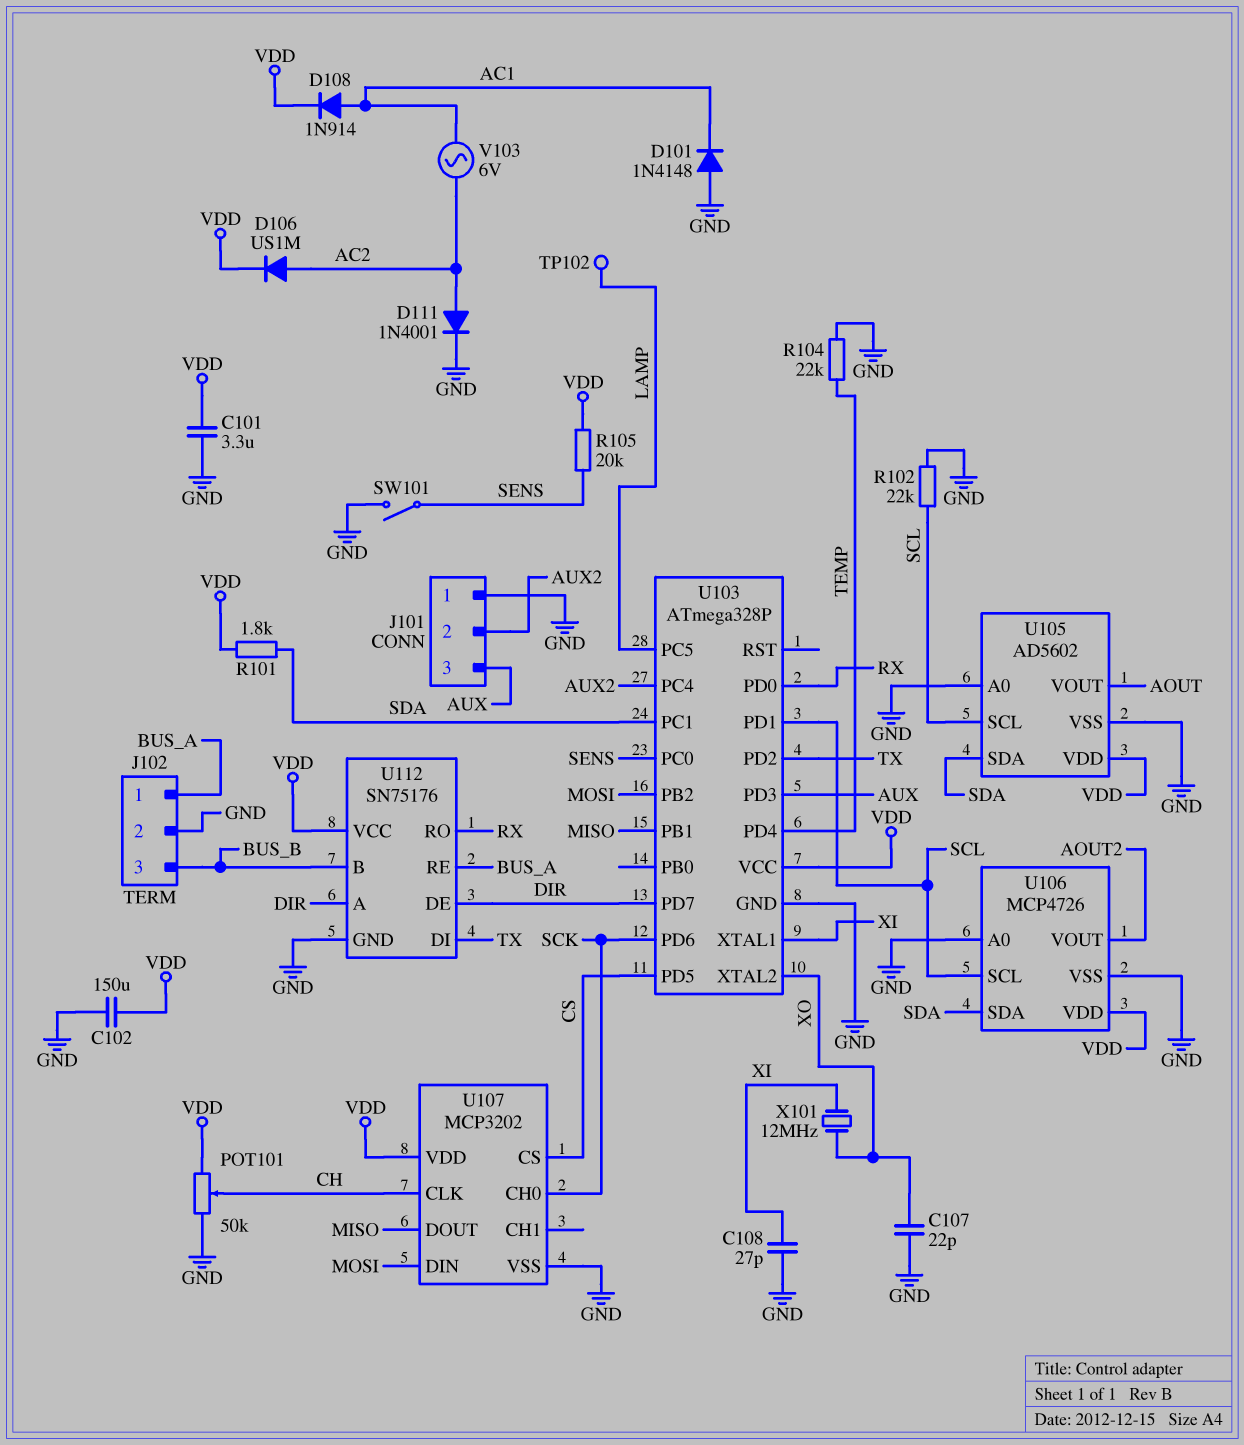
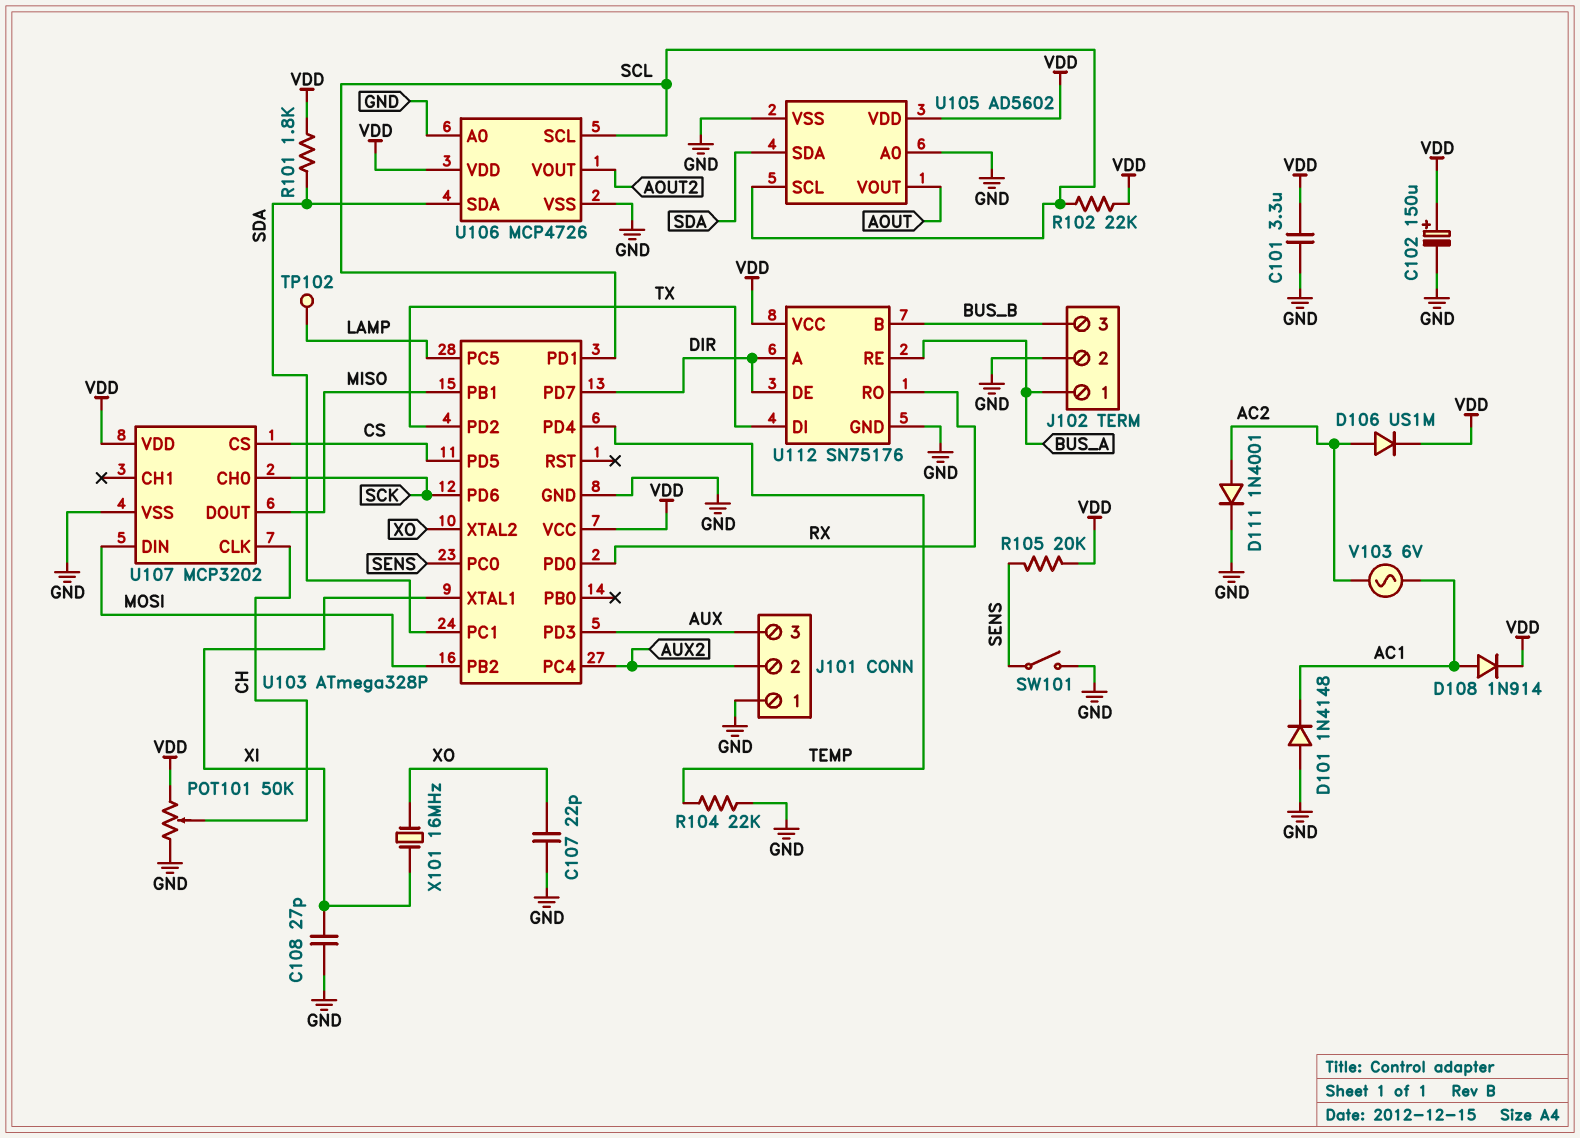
C102: 150uF (GND, VDD) -> 150uF (plus VDD, minus GND)
R102: 22k (GND, SCL) -> 22k (SCL, VDD)
X101: 12MHz (XI, XO) -> 16MHz (XI, XO)

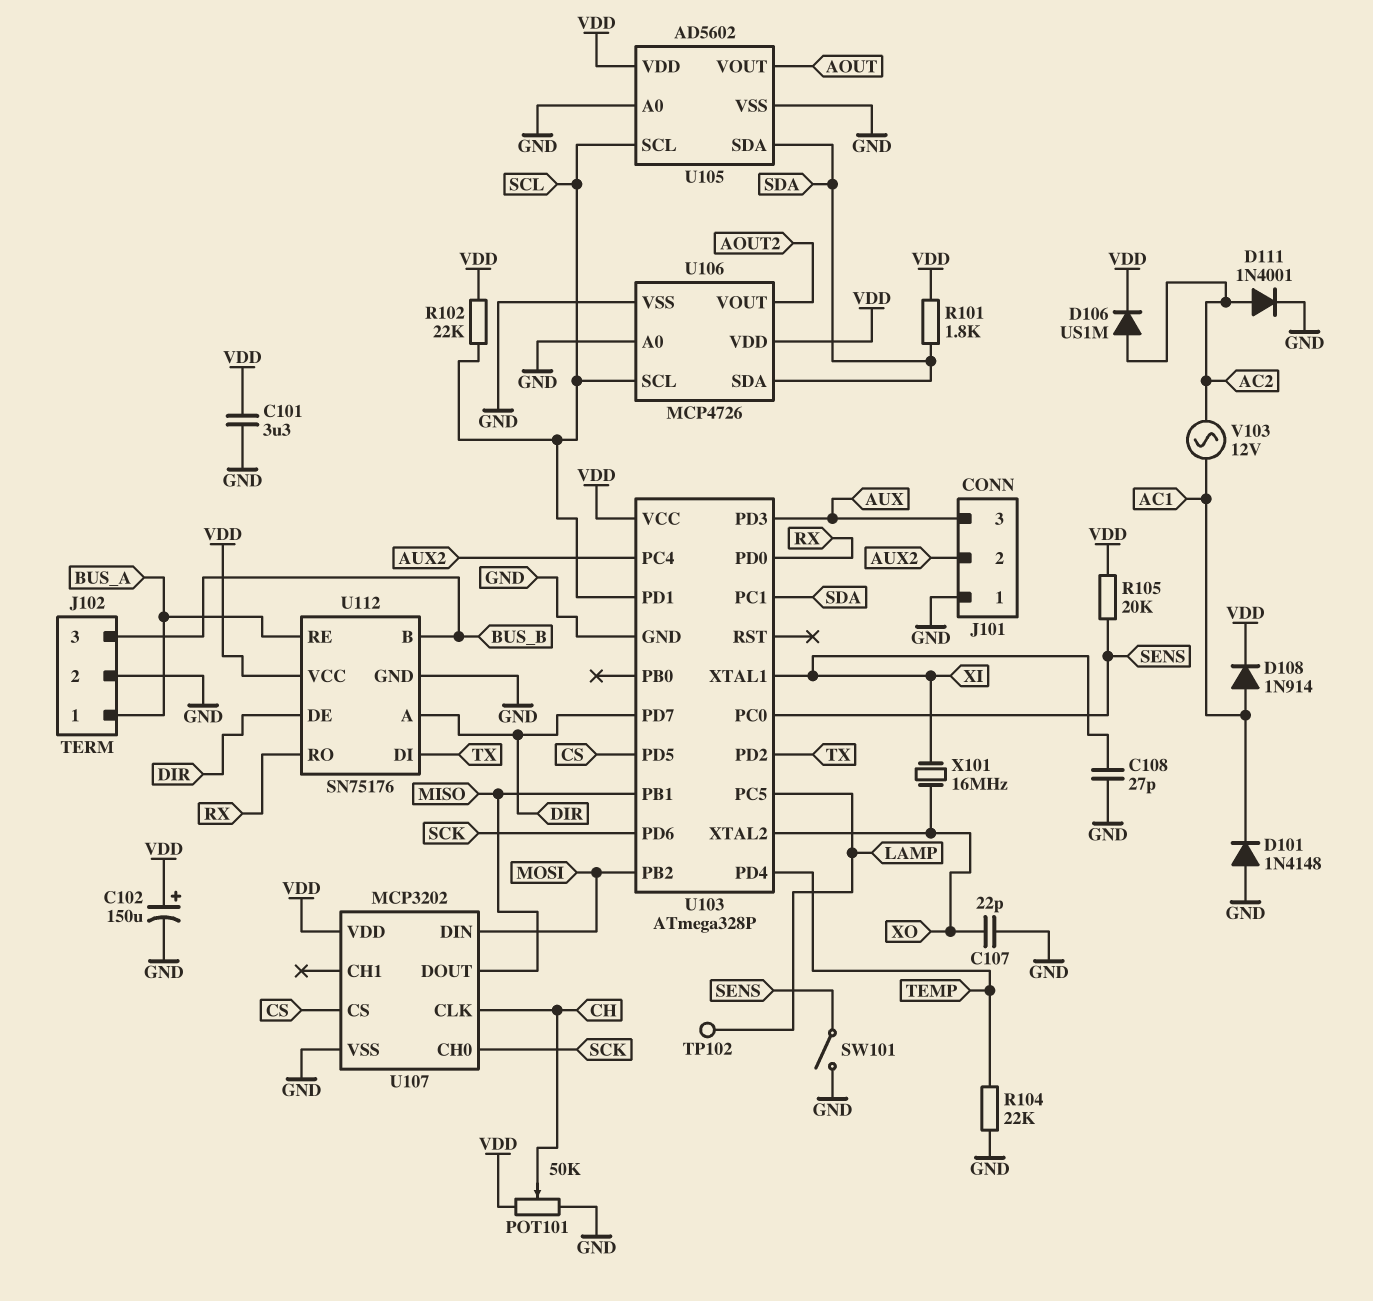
V103: AC 6V (AC1, AC2) -> AC 12V (AC1, AC2)

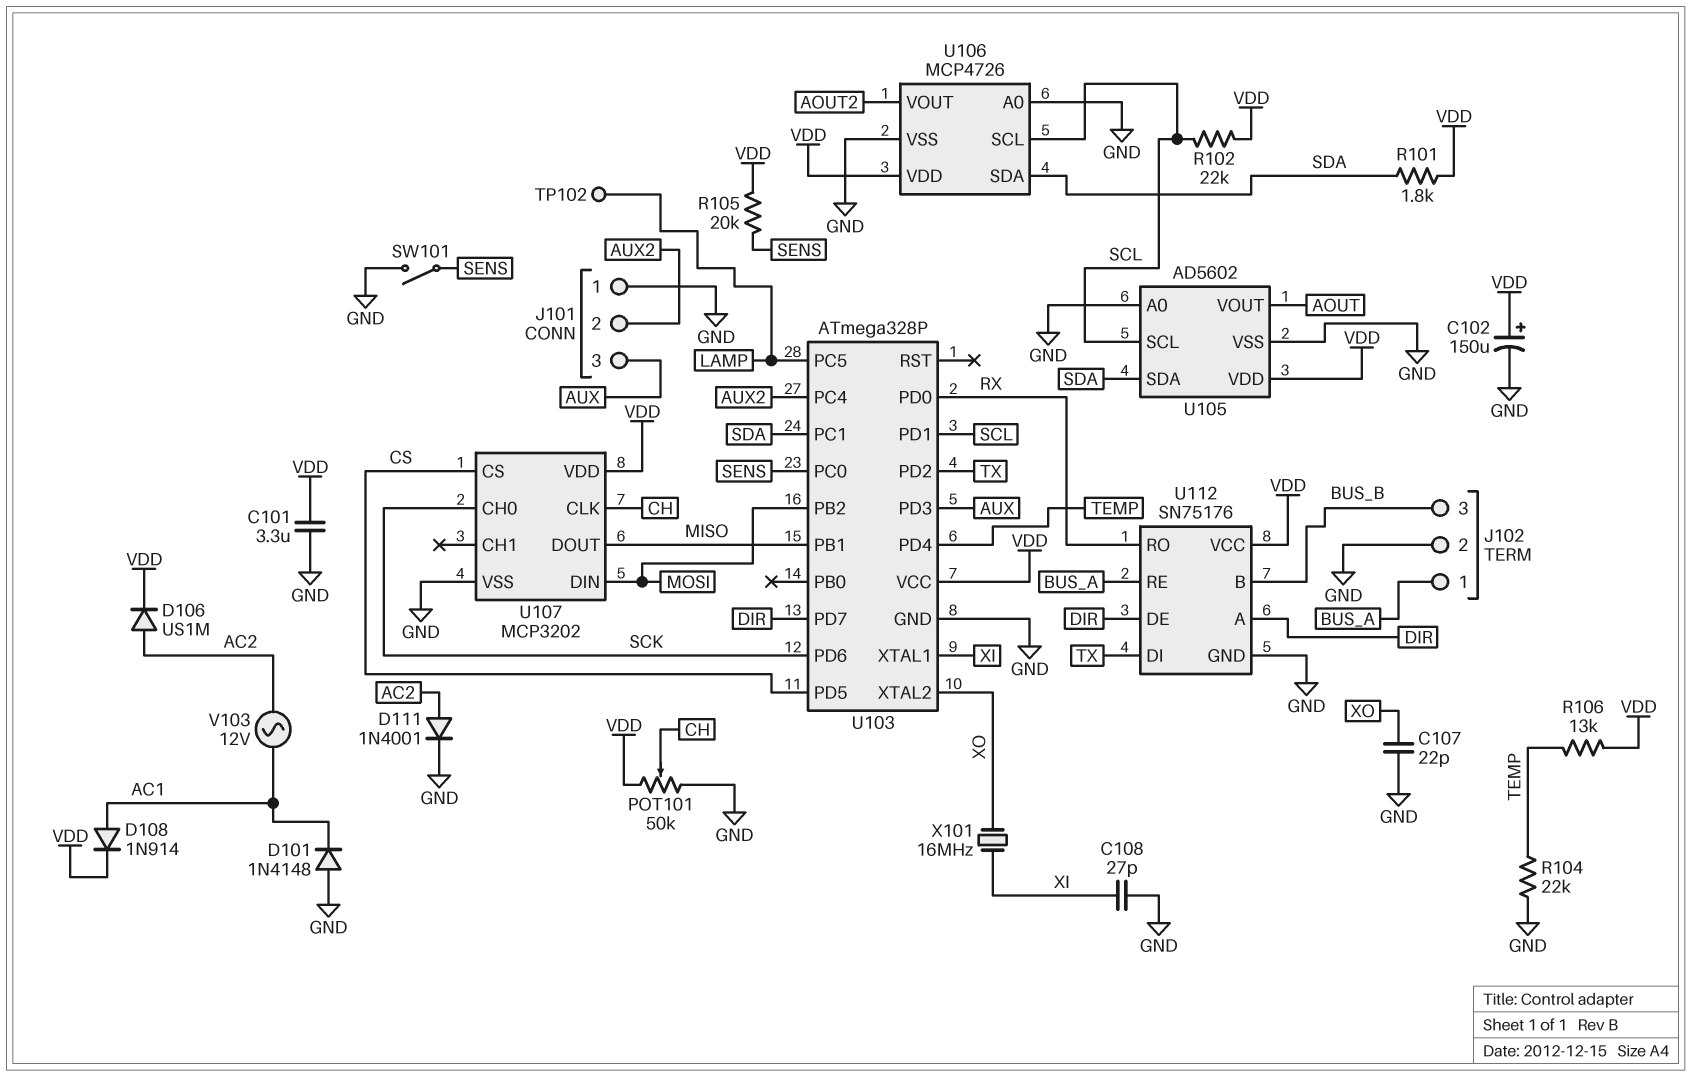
R106: none -> 13k (TEMP, VDD)

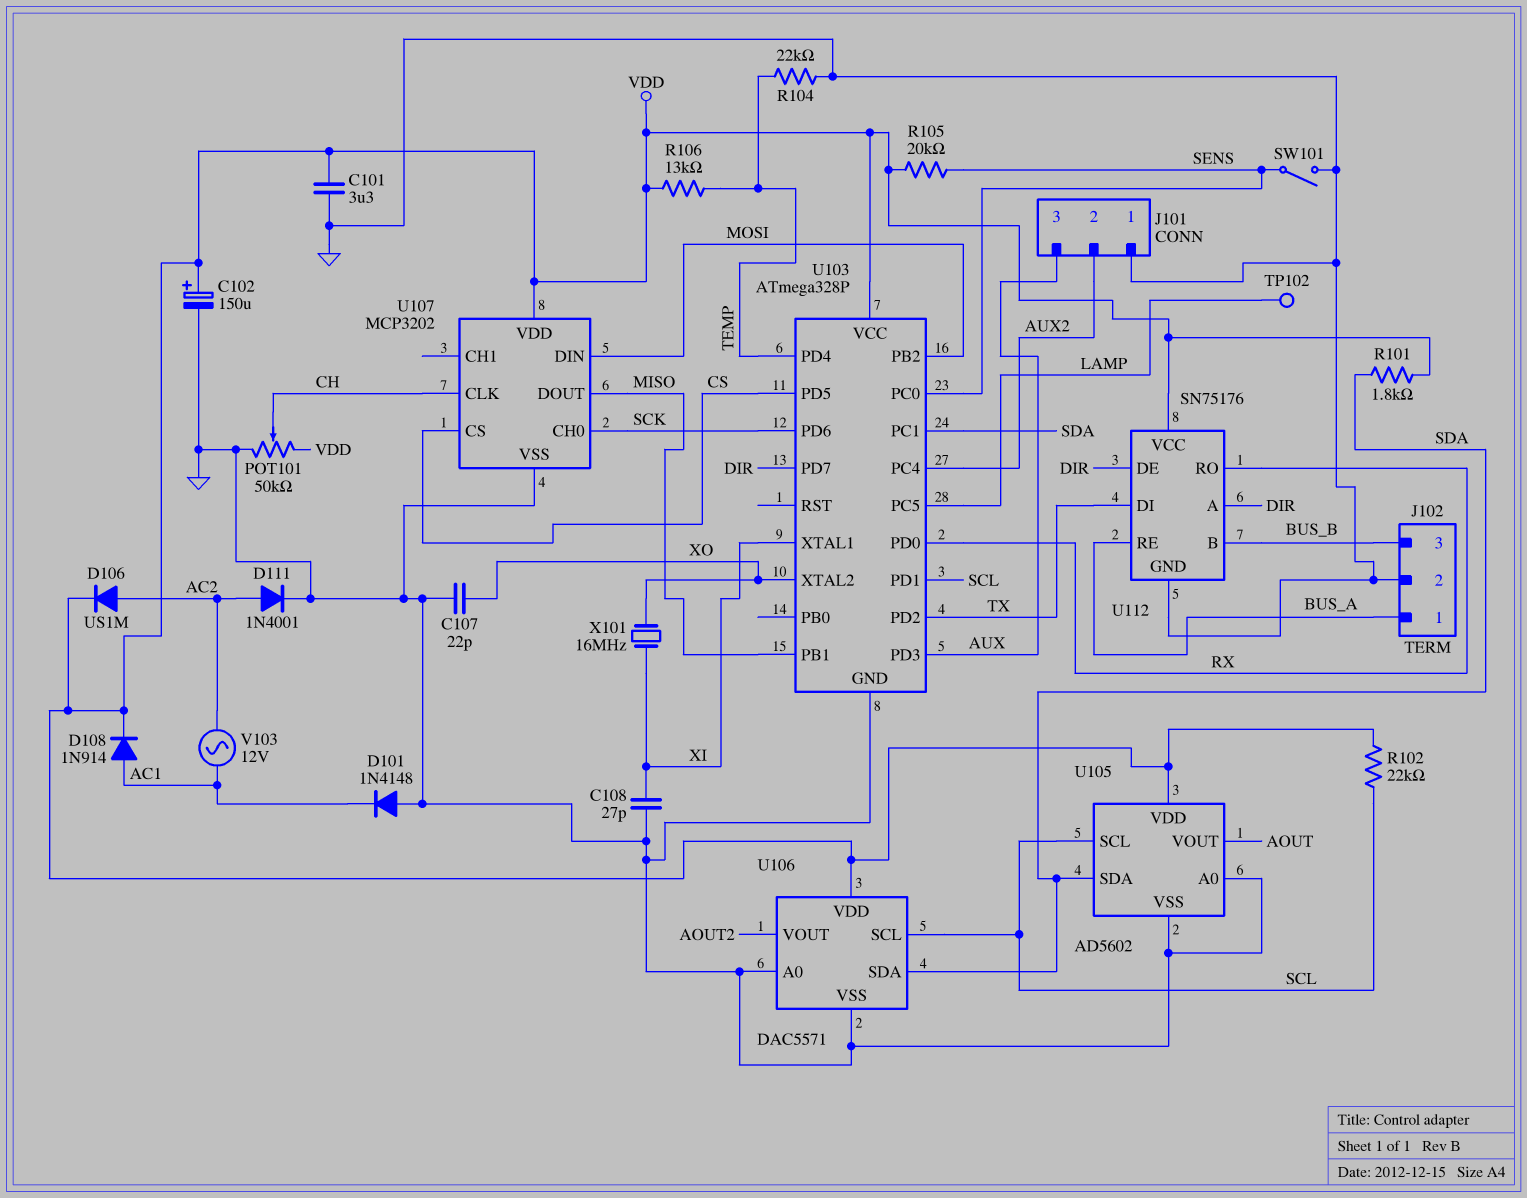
U106: MCP4726 -> DAC5571

